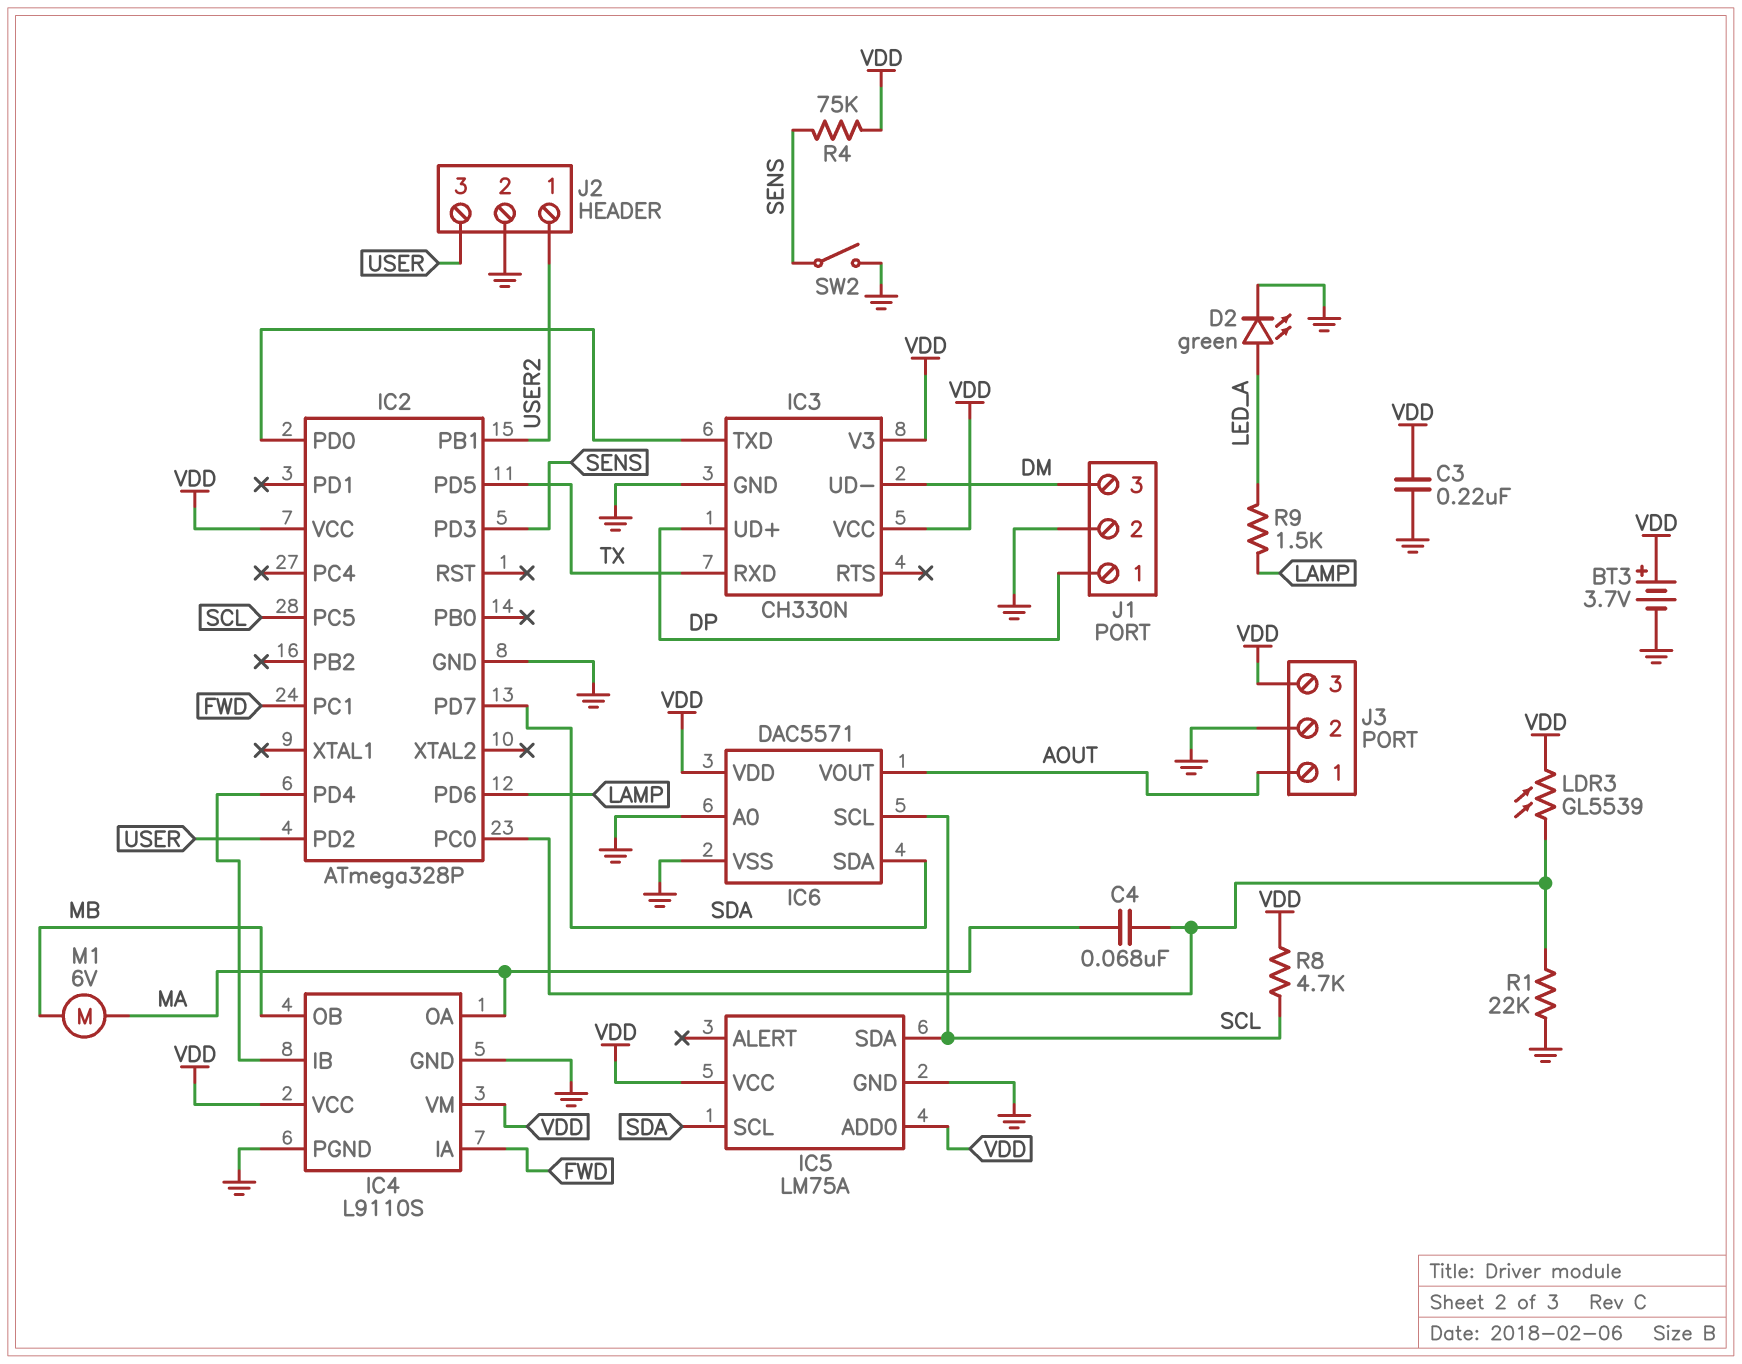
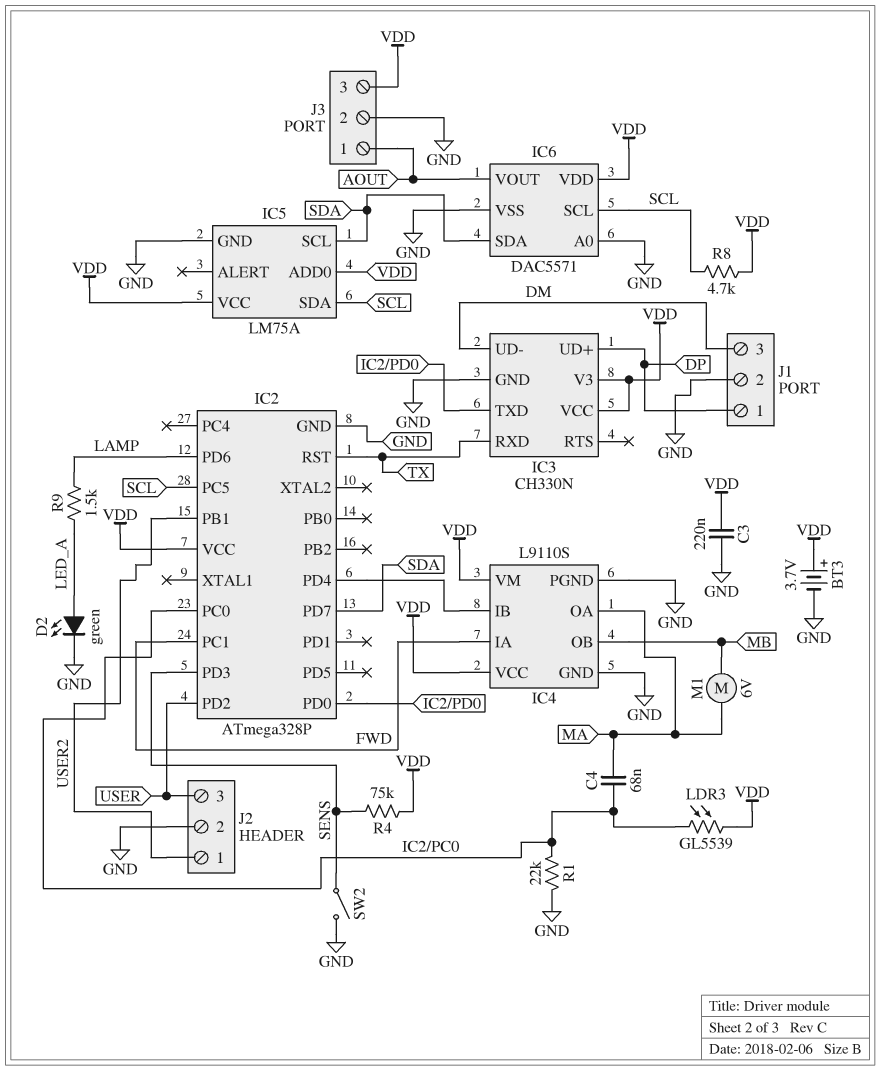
IC2 pin PD5: TX -> none
IC2 pin RST: none -> TX

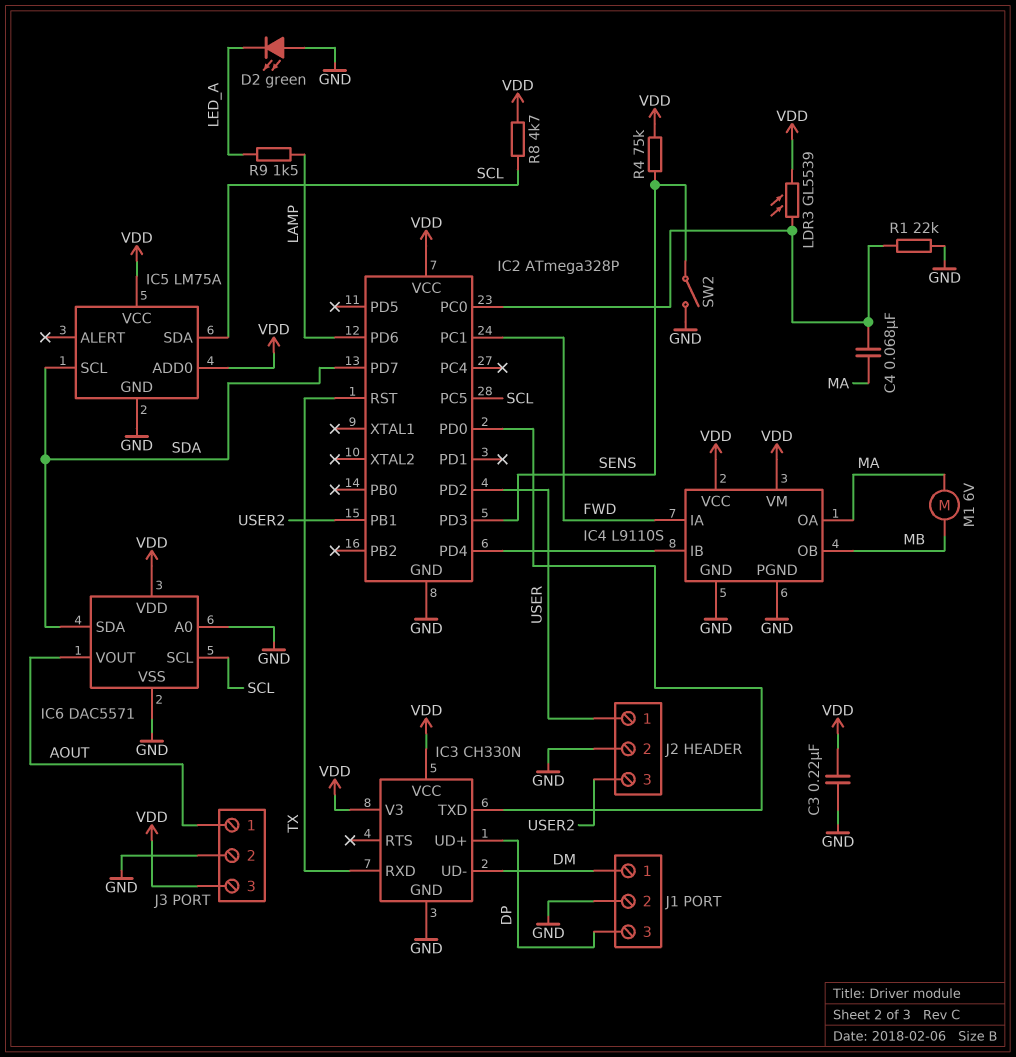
BT3: 3.7V (plus VDD, minus GND) -> none
D2: LED green (A LED_A, K GND) -> LED green (A GND, K LED_A)
J1 pin 1: DP -> DM
J1 pin 3: DM -> DP
J2 pin 1: USER2 -> USER
J2 pin 3: USER -> USER2

